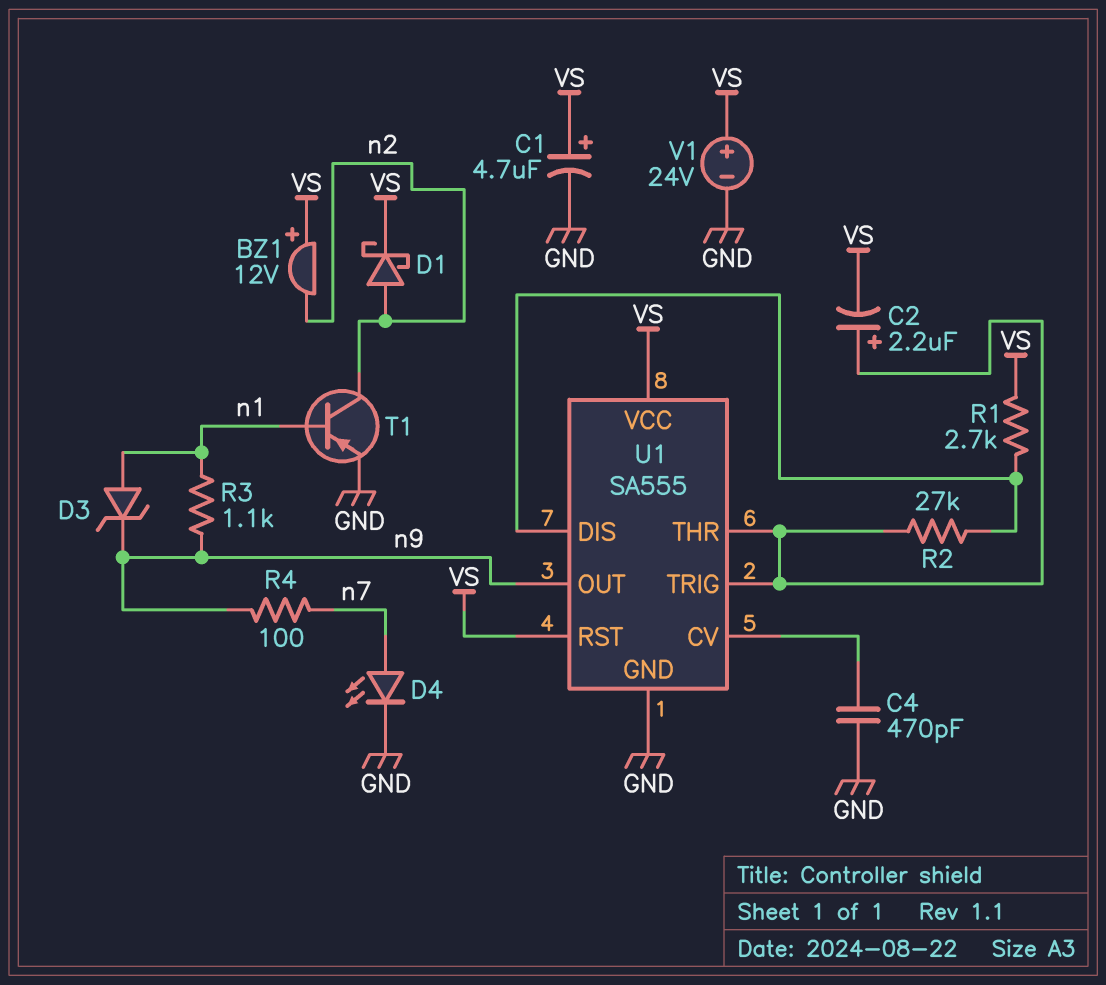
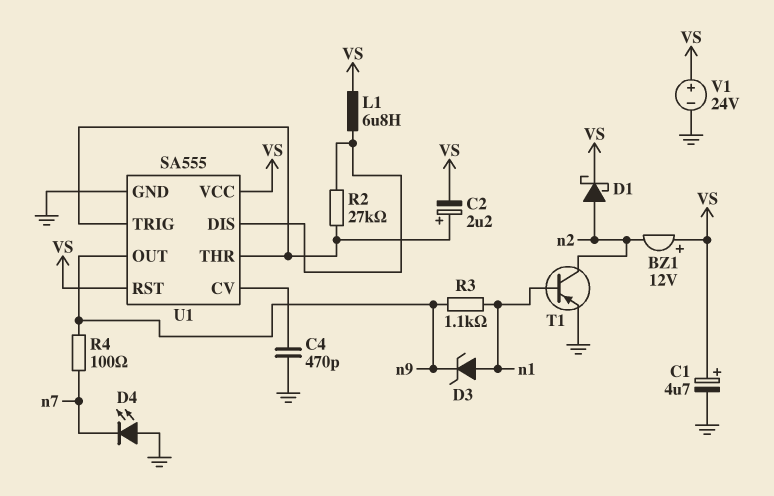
D4: LED (A n7, K GND) -> LED (A GND, K n7)
L1: none -> 6.8uH (U1/DIS, VS)
R1: 2.7k (U1/DIS, VS) -> none

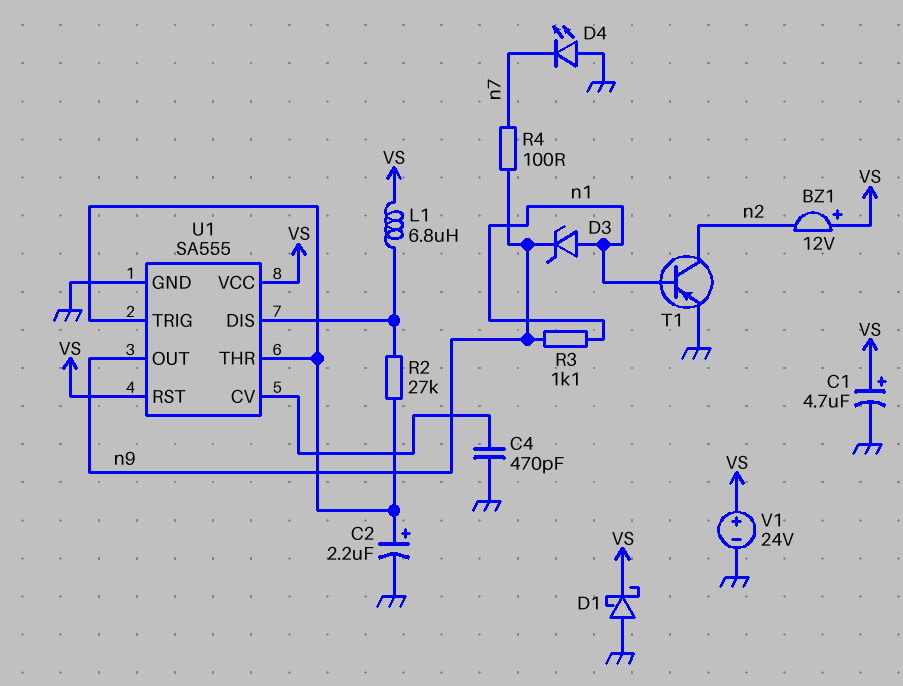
C2: 2.2uF (plus U1/THR, minus VS) -> 2.2uF (plus U1/THR, minus GND)
D1: schottky (A n2, K VS) -> schottky (A GND, K VS)

